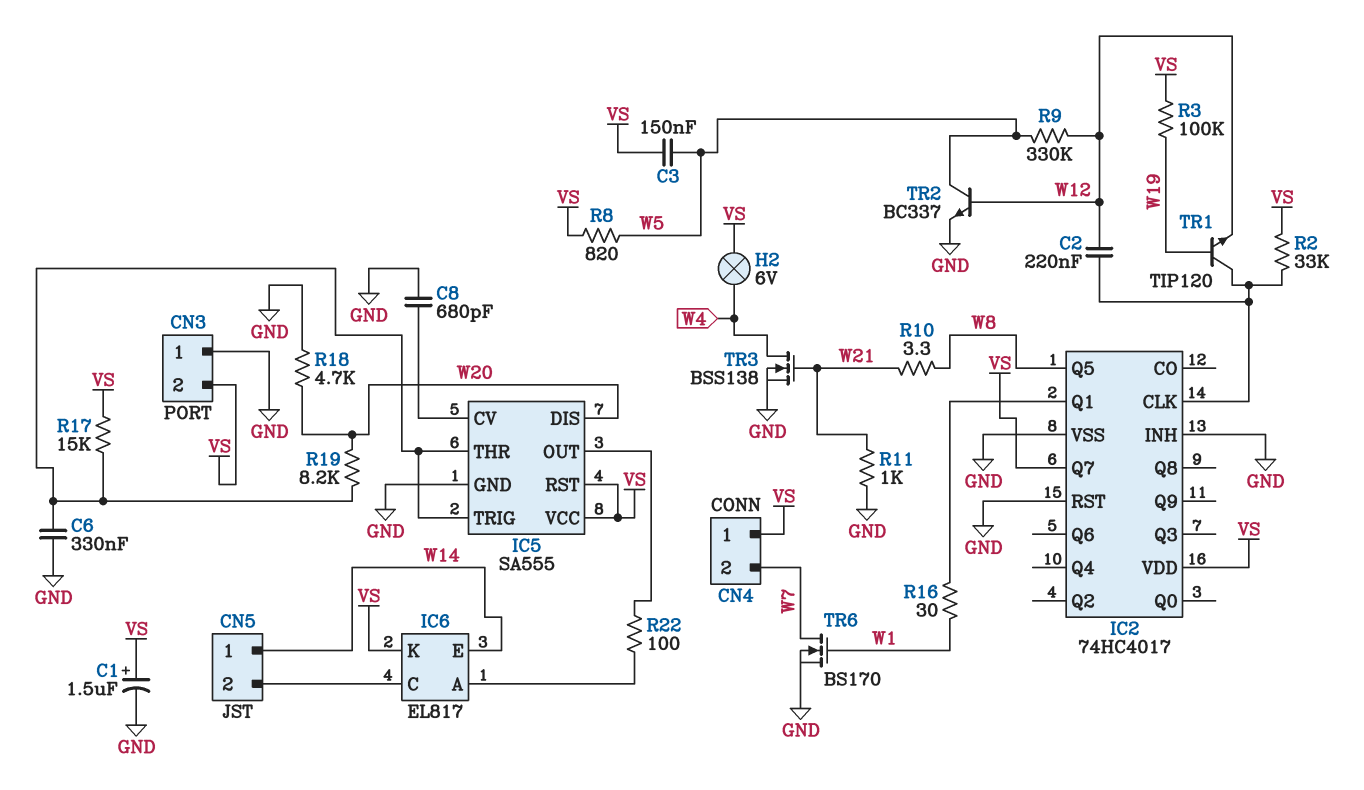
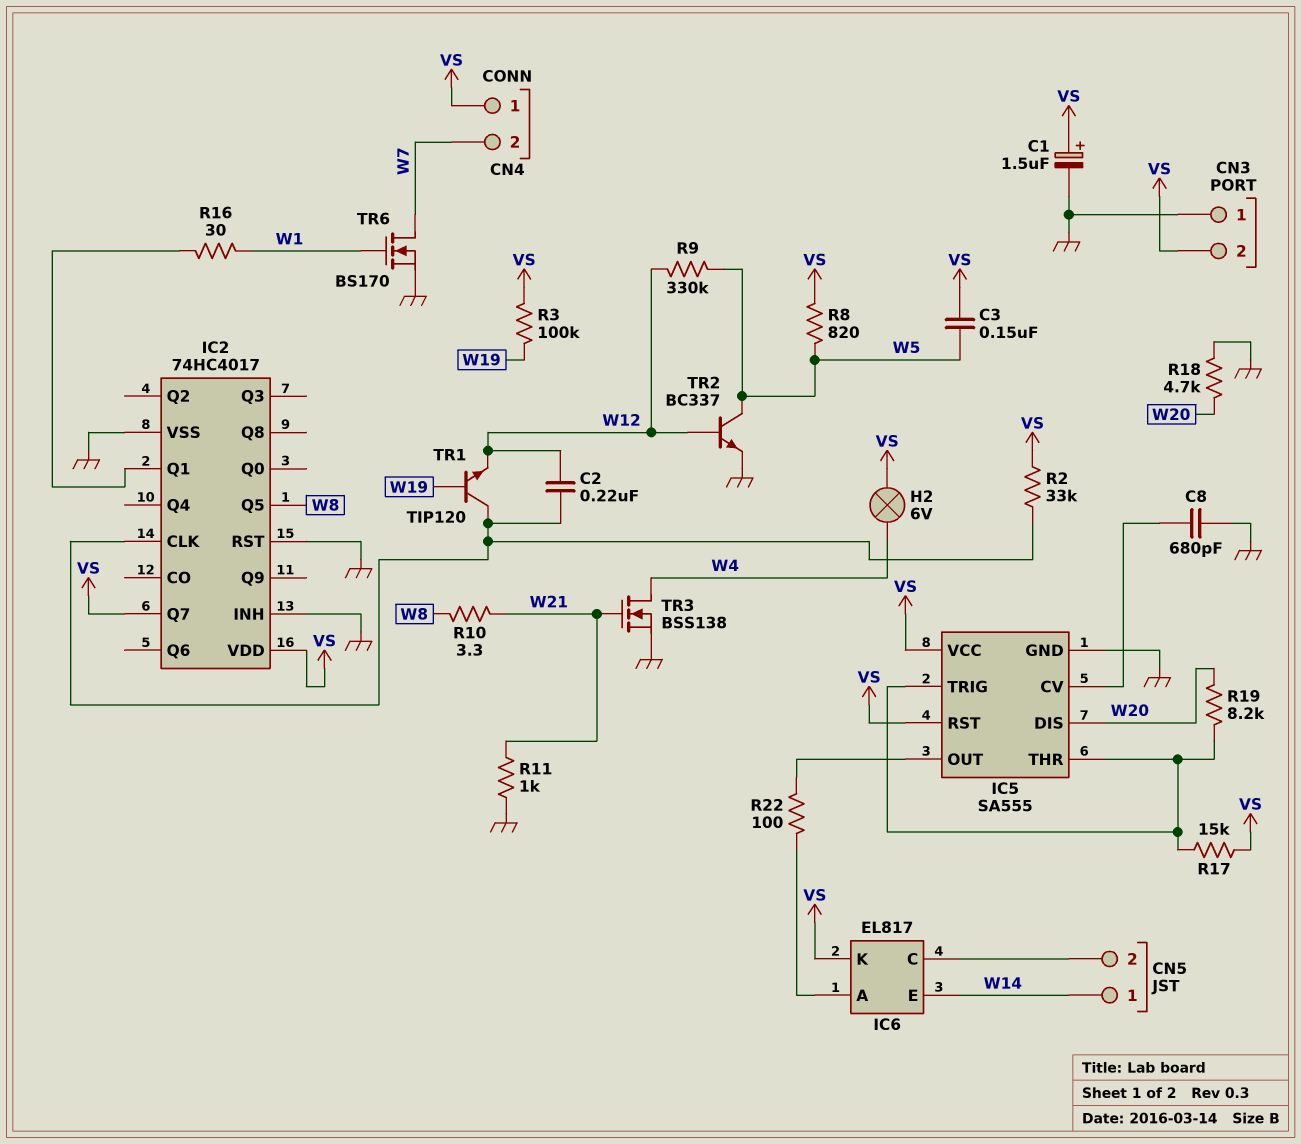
C6: 330nF (GND, IC5/THR) -> none

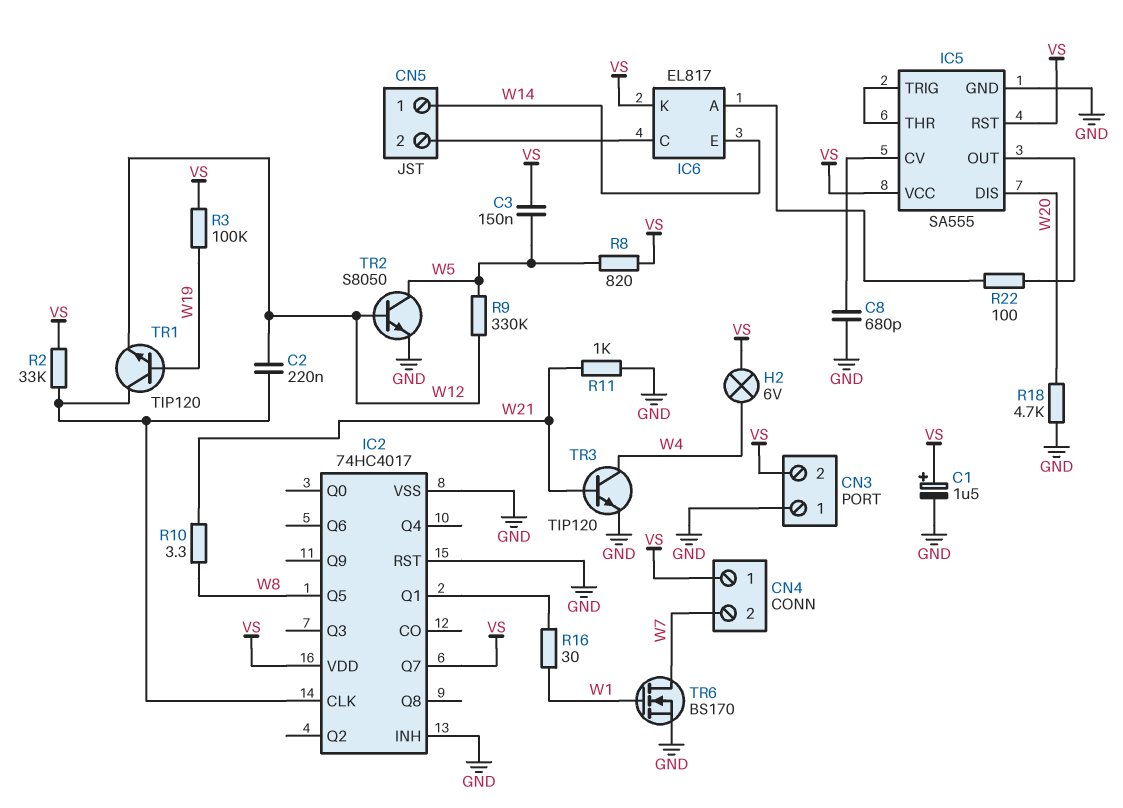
R17: 15k (IC5/THR, VS) -> none
R19: 8.2k (IC5/THR, W20) -> none
TR2: NPN BC337 (B W12, C W5, E GND) -> NPN S8050 (B W12, C W5, E GND)
TR3: NMOS BSS138 (G W21, D W4, S GND) -> NPN TIP120 (B W21, C W4, E GND)

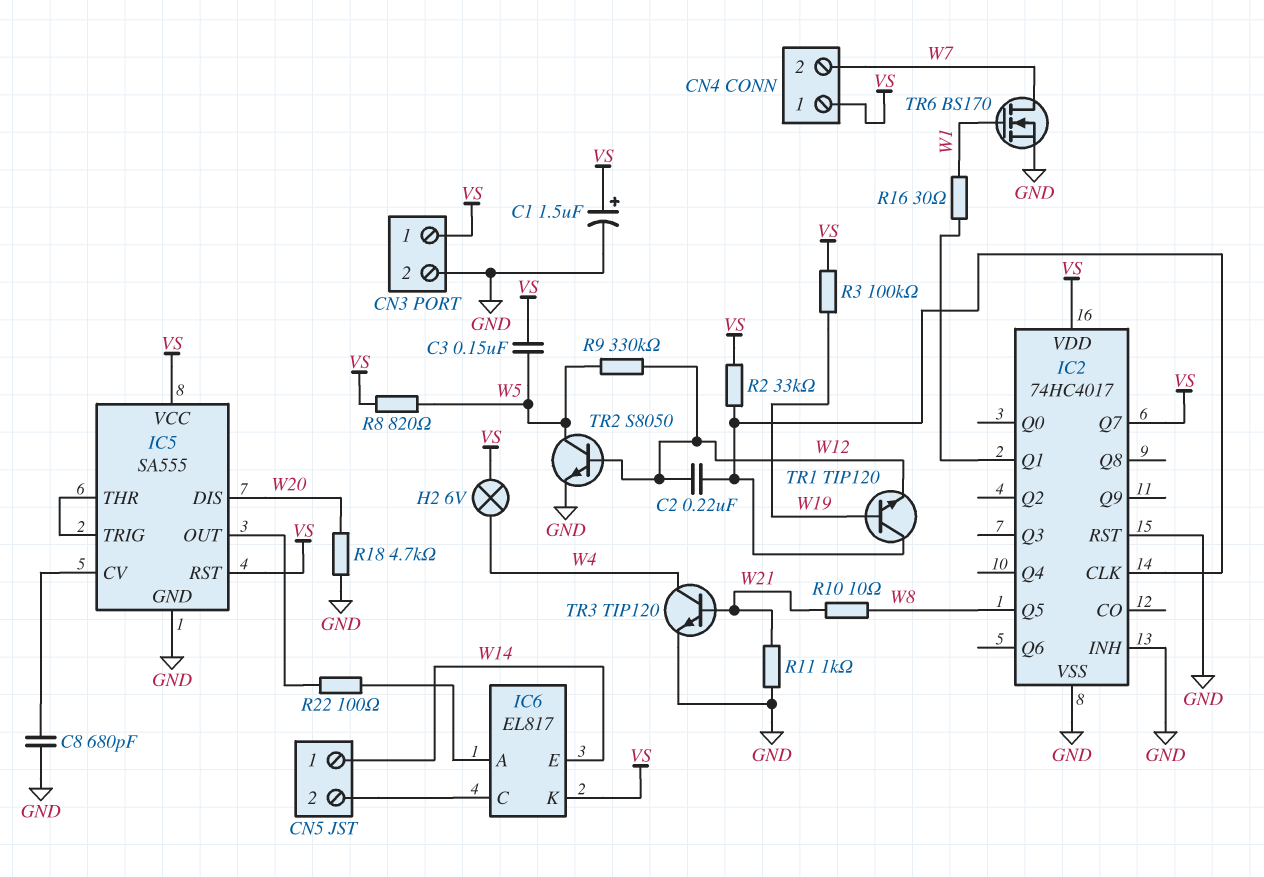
CN3 pin 1: GND -> VS
CN3 pin 2: VS -> GND
R10: 3.3 (W8, W21) -> 10 (W8, W21)

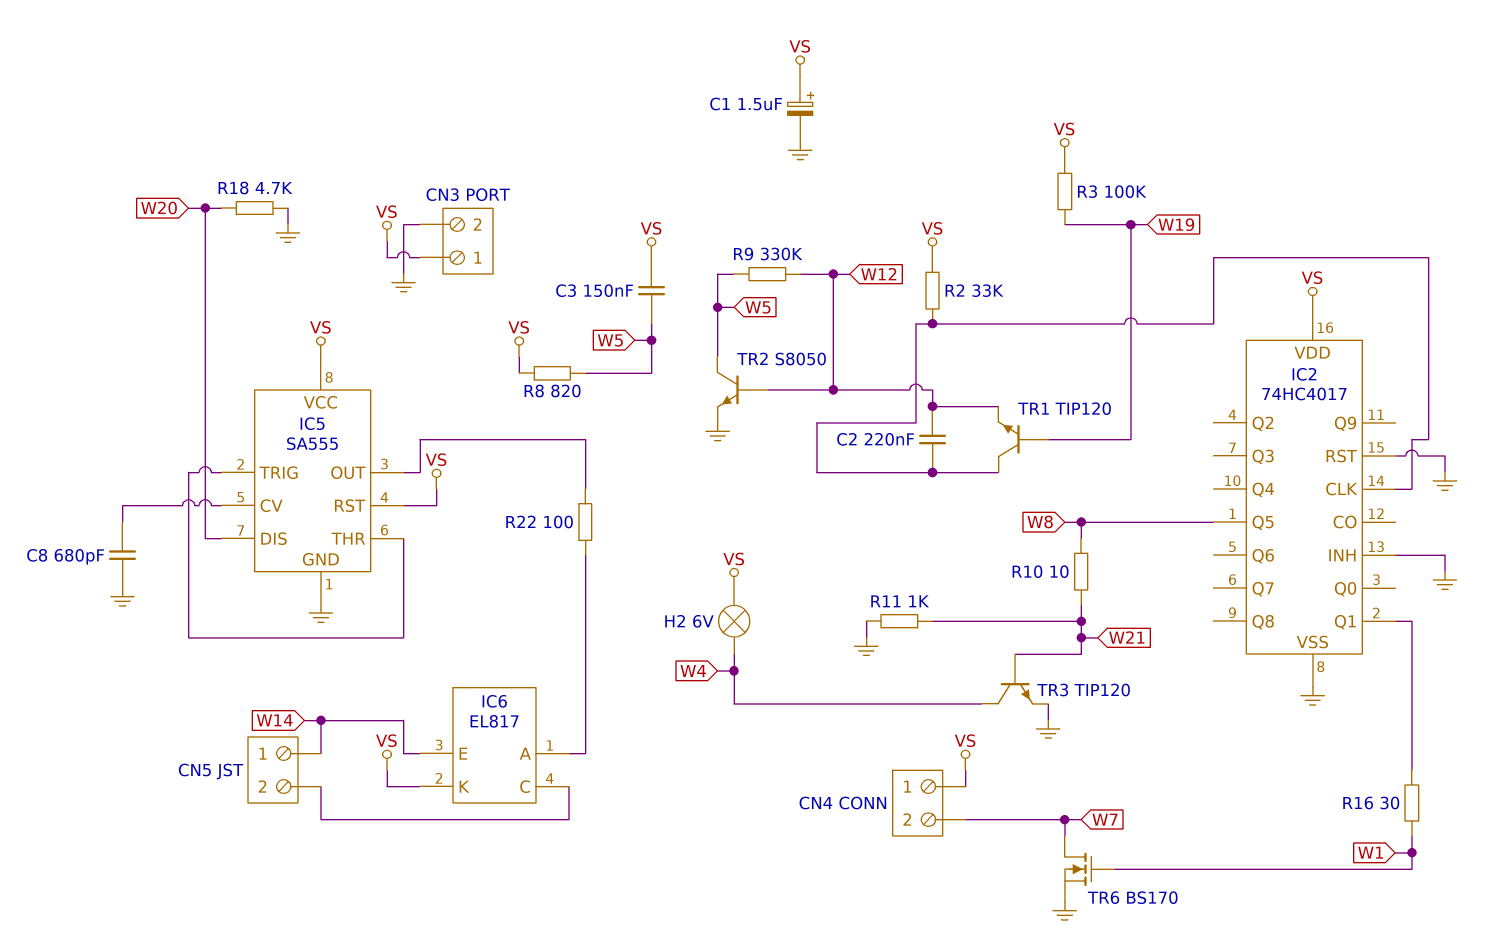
IC2 pin Q7: VS -> none

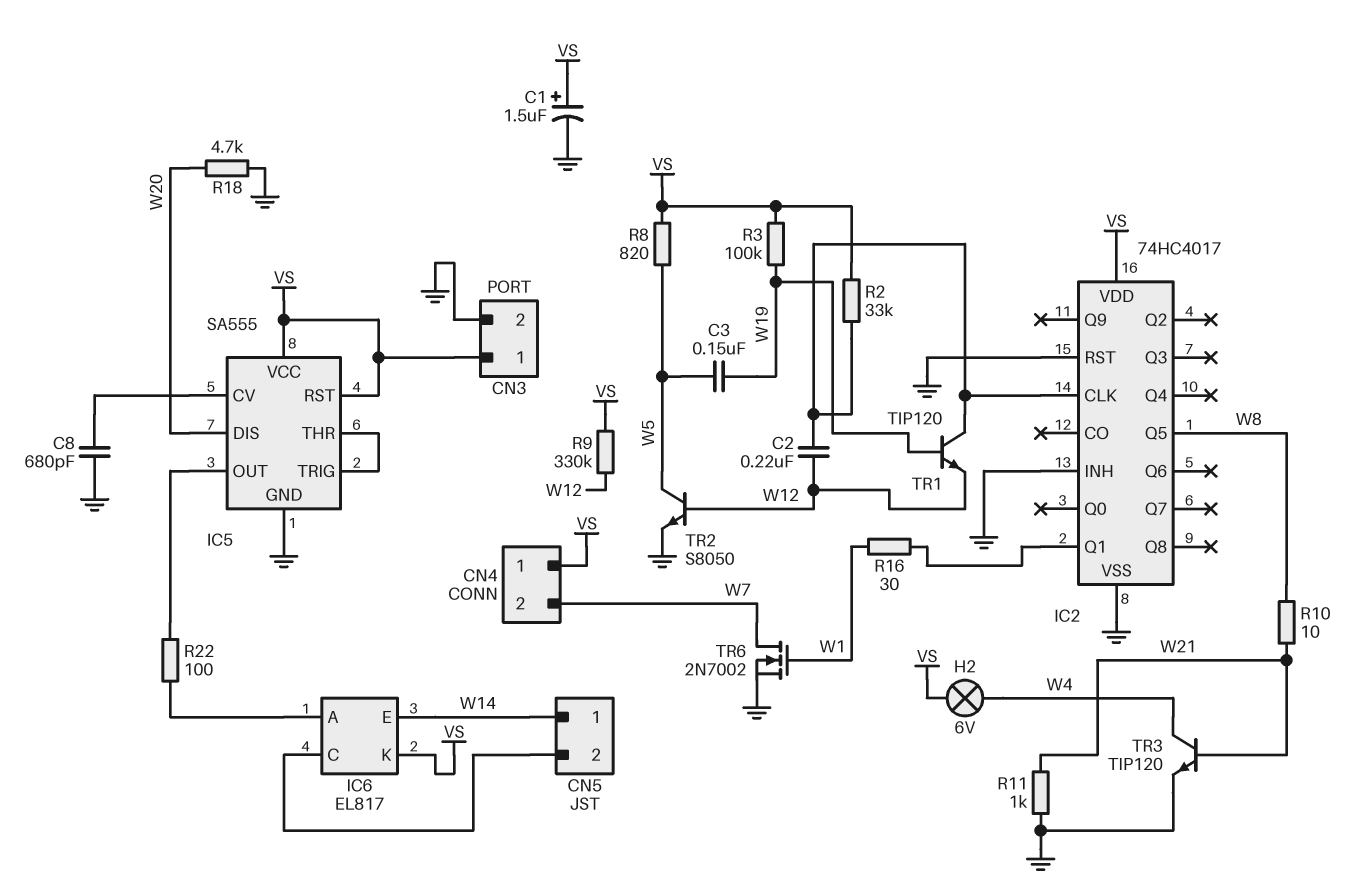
C3: 150nF (VS, W5) -> 150nF (W5, W19)
R9: 330k (W5, W12) -> 330k (VS, W12)
TR6: NMOS BS170 (G W1, D W7, S GND) -> NMOS 2N7002 (G W1, D W7, S GND)

